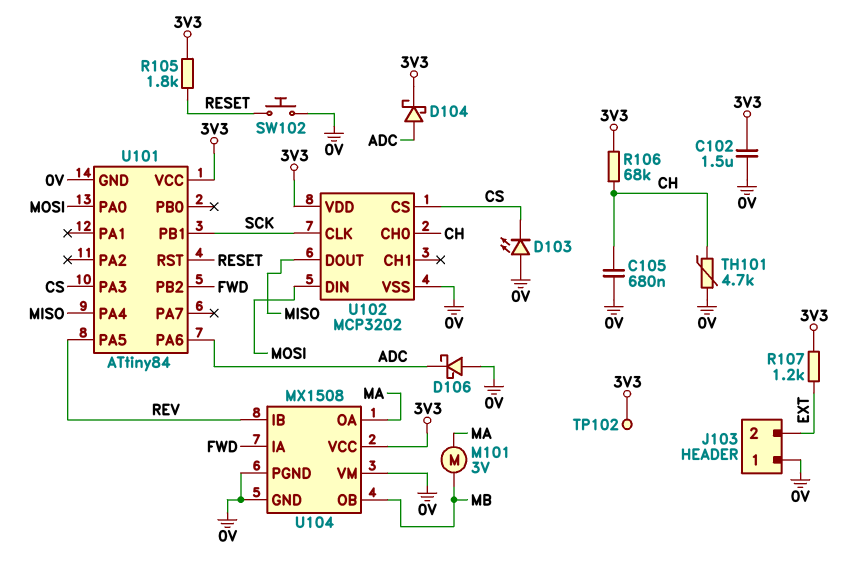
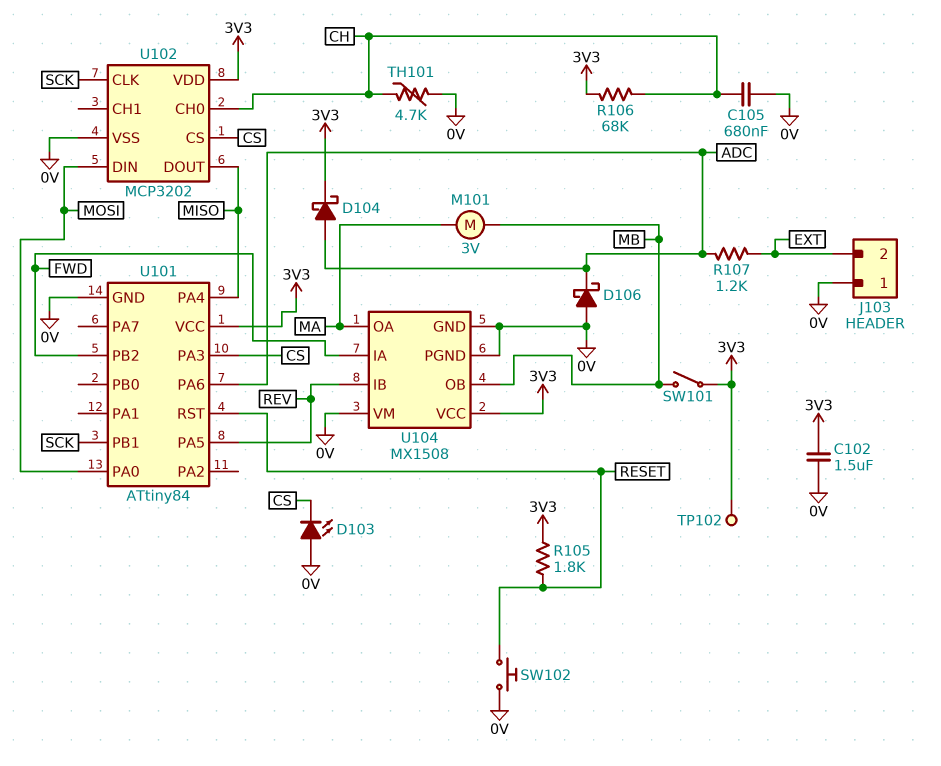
R107: 1.2k (3V3, EXT) -> 1.2k (ADC, EXT)
SW101: none -> switch (3V3, MB)

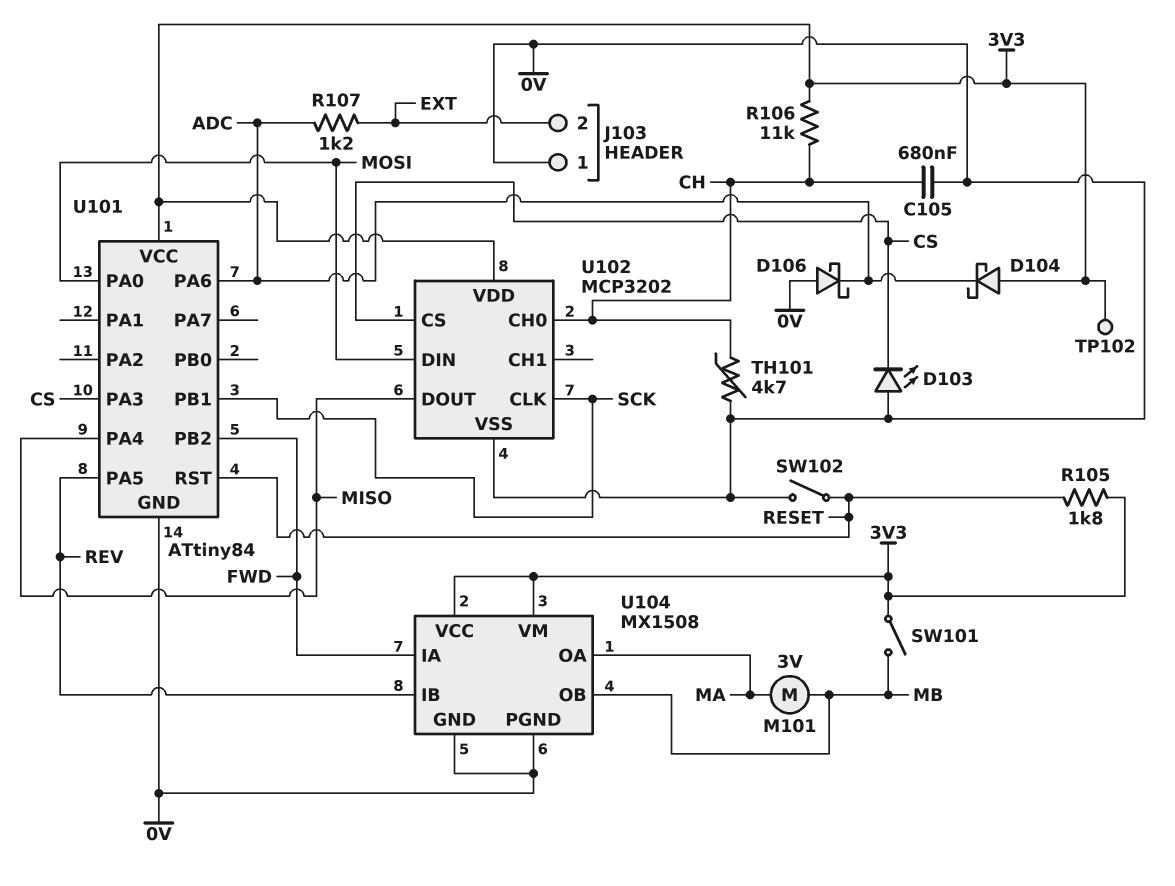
C102: 1.5uF (0V, 3V3) -> none
D104: schottky (A ADC, K 3V3) -> schottky (A 3V3, K ADC)
R106: 68k (3V3, CH) -> 11k (3V3, CH)
SW102: button (0V, RESET) -> switch (0V, RESET)
U104 pin VM: 0V -> 3V3

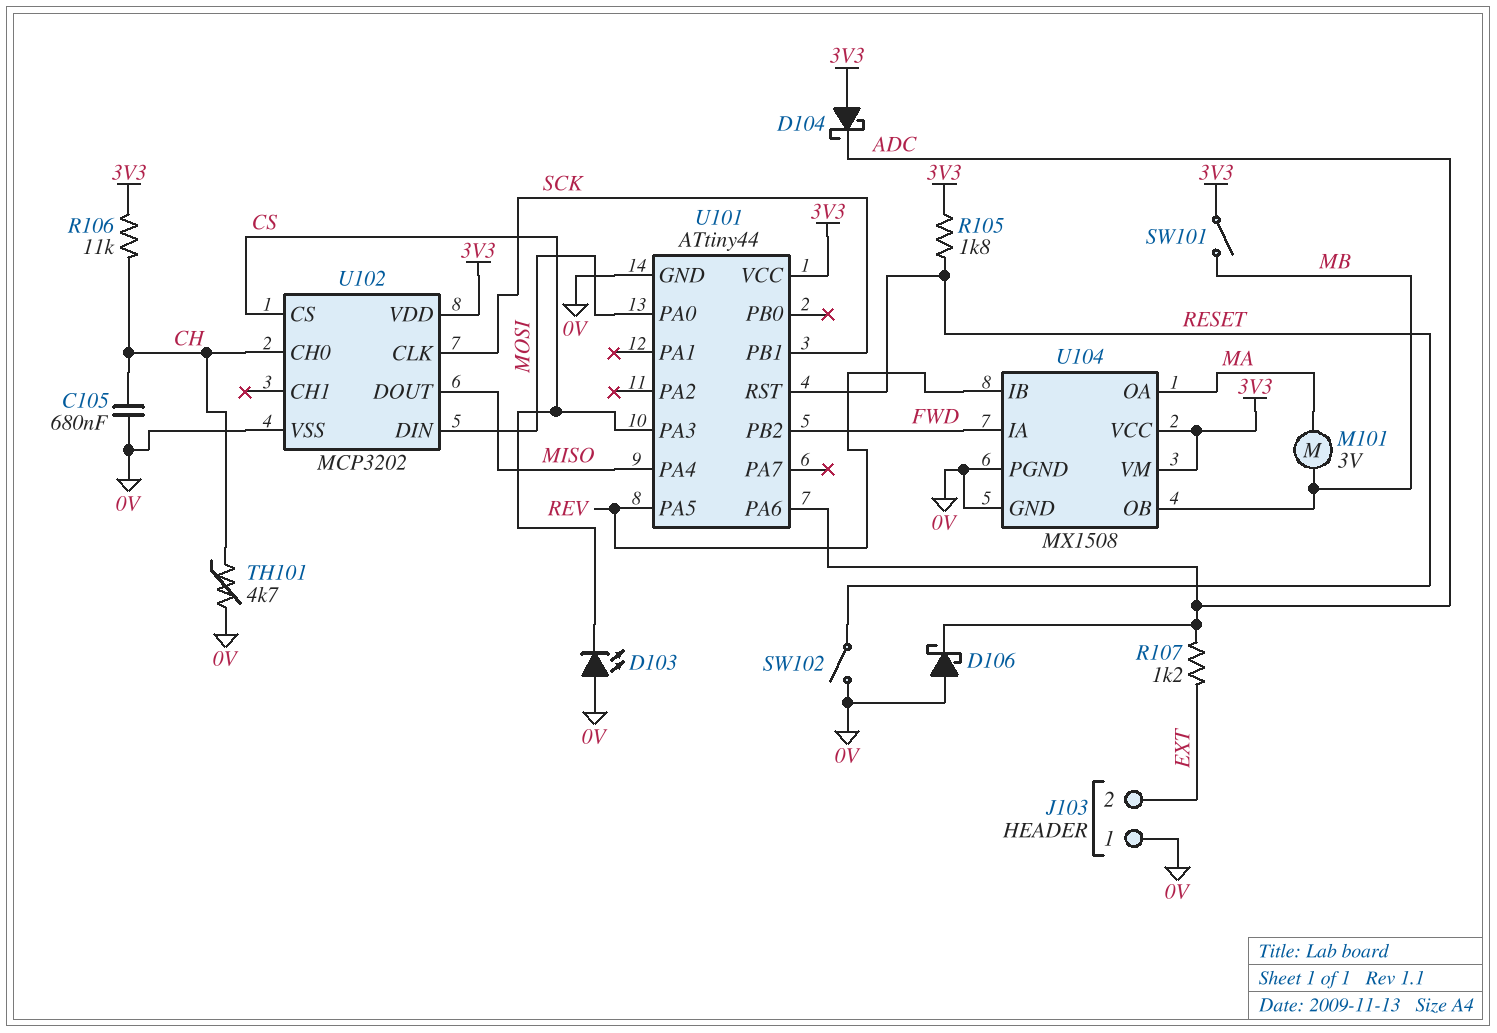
TP102: test point (3V3) -> none
U101: ATtiny84 -> ATtiny44

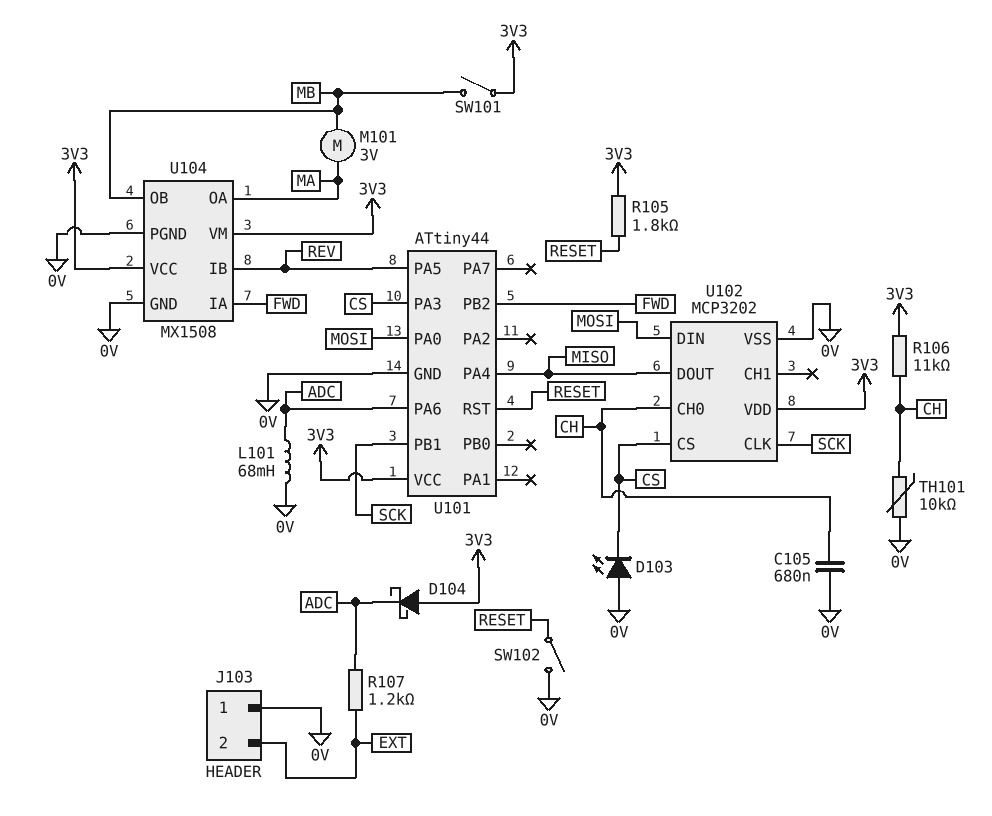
D106: schottky (A 0V, K ADC) -> none
L101: none -> 68mH (0V, ADC)
TH101: 4.7k (0V, CH) -> 10k (0V, CH)

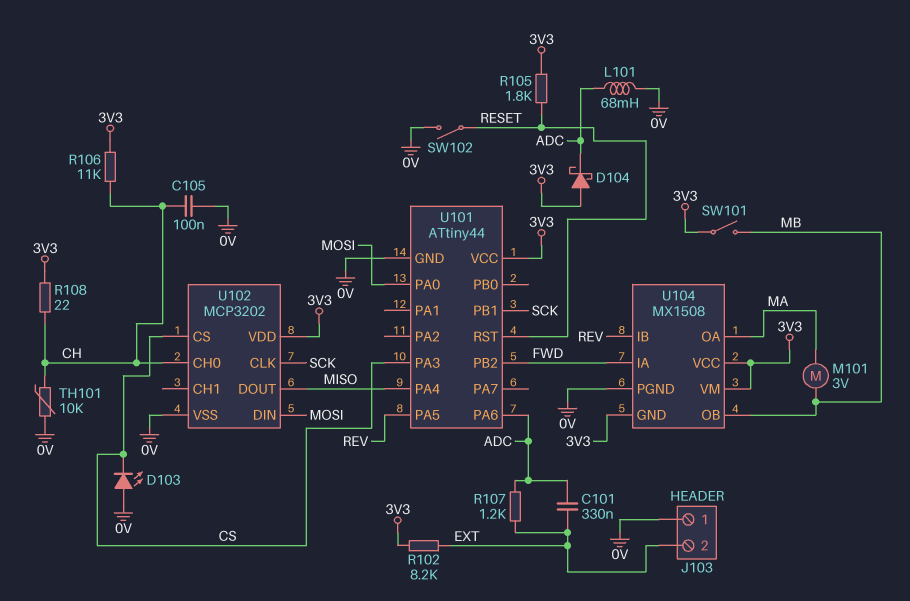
C101: none -> 330nF (ADC, EXT)
C105: 680nF (0V, CH) -> 100nF (0V, CH)
R102: none -> 8.2k (3V3, EXT)
R108: none -> 22 (3V3, CH)
U104 pin GND: 0V -> 3V3

